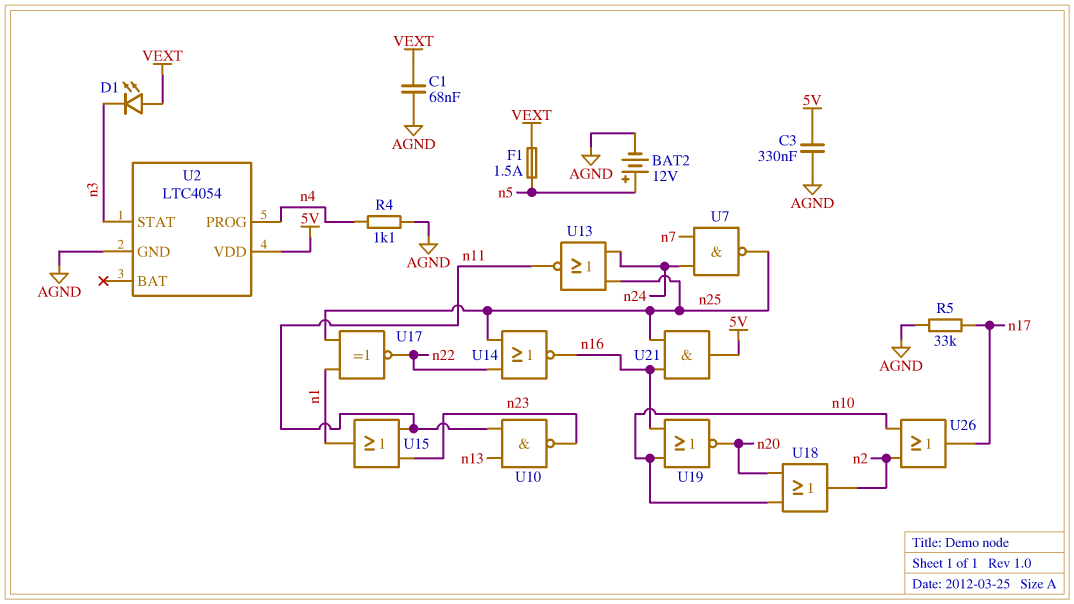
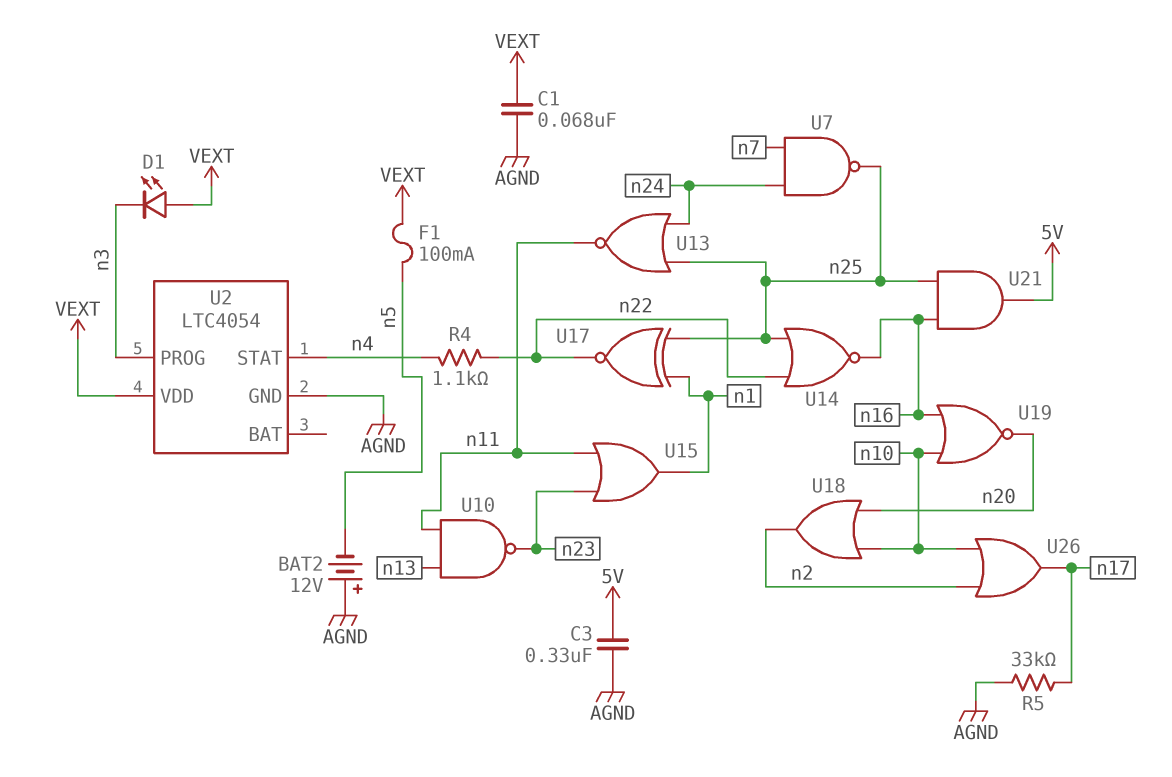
BAT2: 12V (plus n5, minus AGND) -> 12V (plus AGND, minus n5)
F1: 1.5A (VEXT, n5) -> 100mA (VEXT, n5)
R4: 1.1k (AGND, n4) -> 1.1k (n4, n22)
U2 pin PROG: n4 -> n3
U2 pin STAT: n3 -> n4
U2 pin VDD: 5V -> VEXT

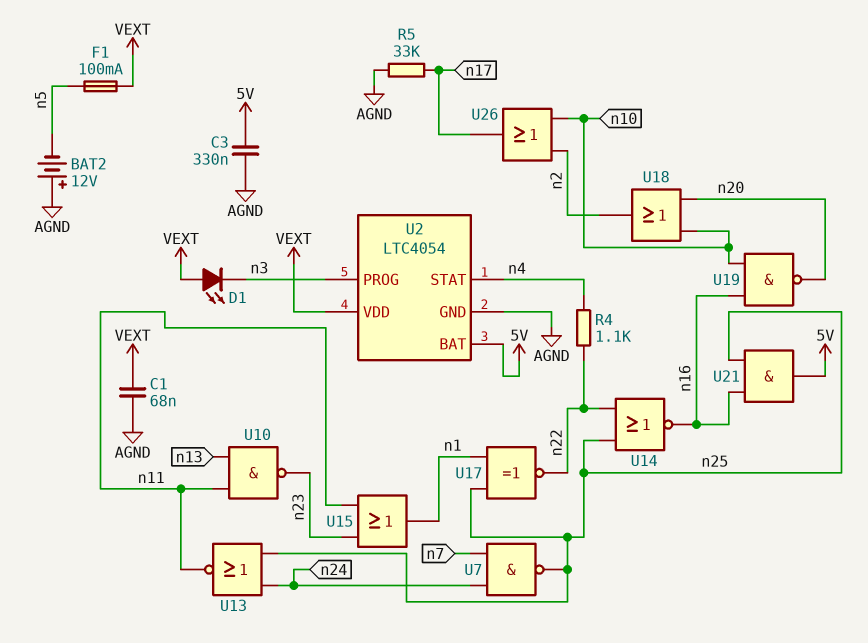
U2 pin BAT: none -> 5V
U19: NOR (in n10, in n16, out n20) -> NAND (in n10, in n16, out n20)

